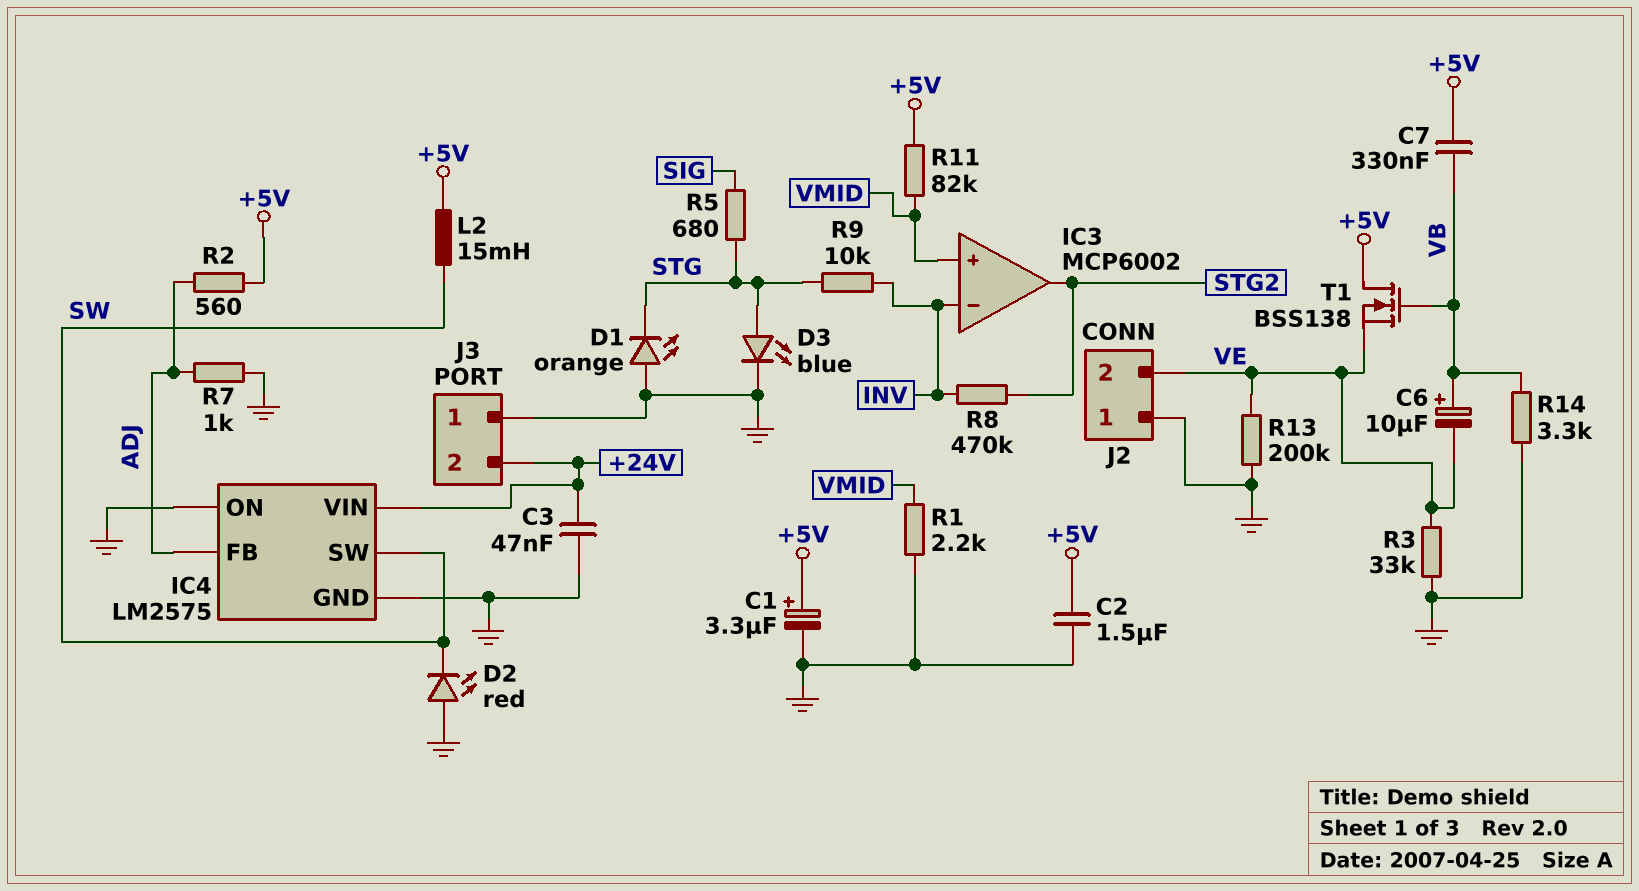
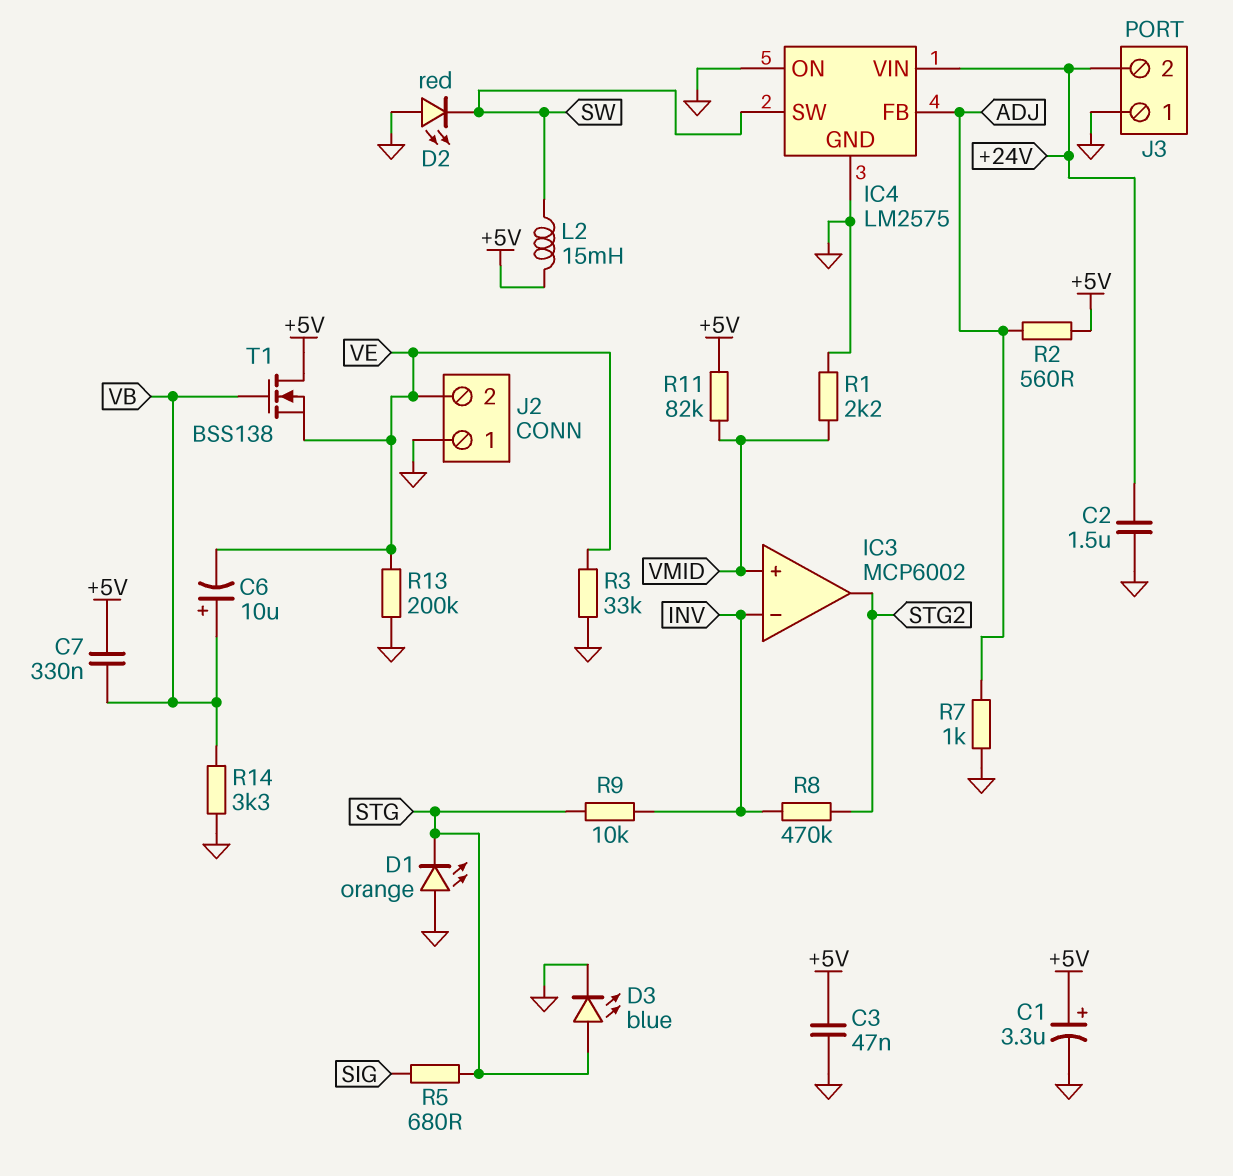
C2: 1.5uF (+5V, GND) -> 1.5uF (+24V, GND)
C3: 47nF (+24V, GND) -> 47nF (+5V, GND)

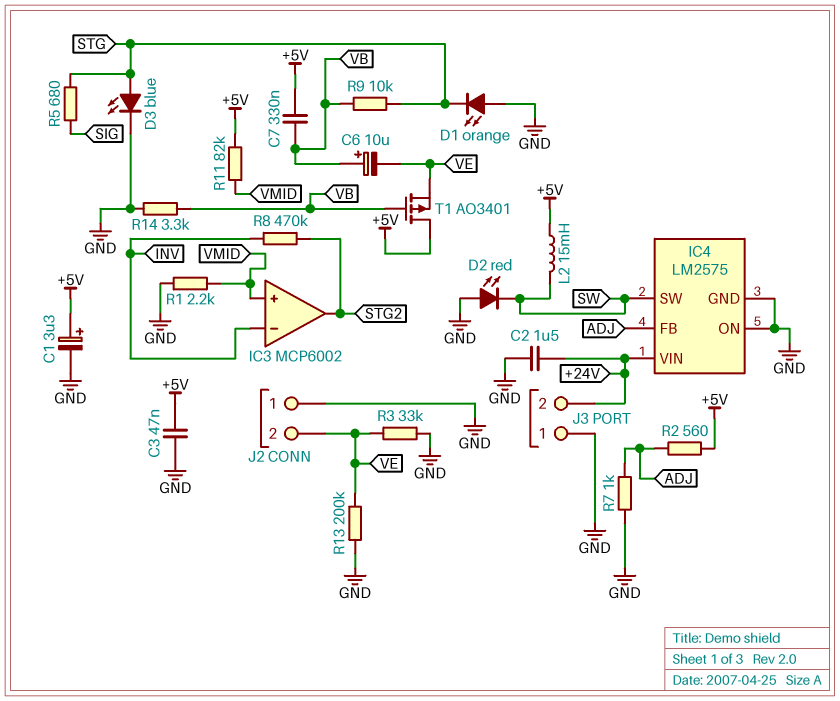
R9: 10k (INV, STG) -> 10k (STG, VB)
T1: NMOS BSS138 (G VB, D +5V, S VE) -> PMOS AO3401 (G VB, D +5V, S VE)

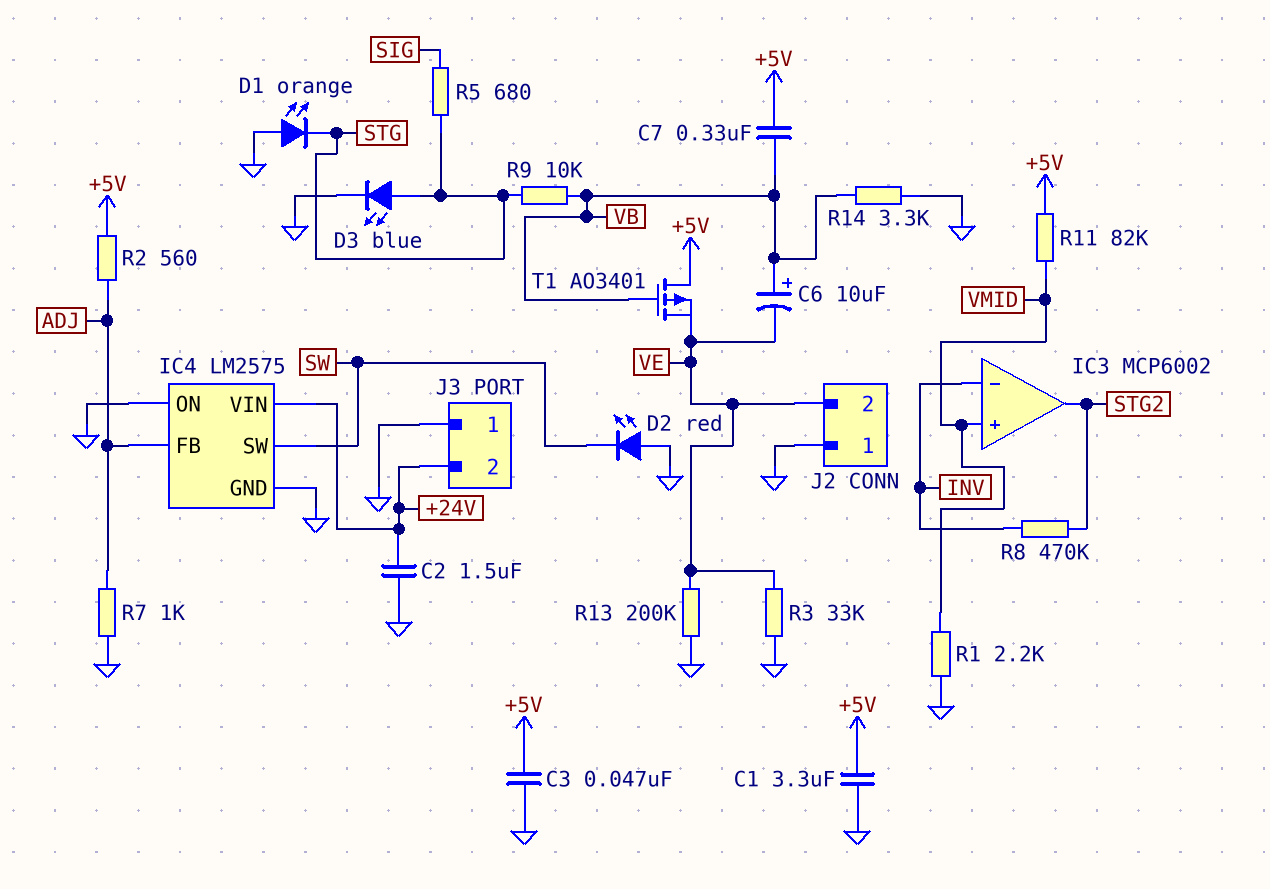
C1: 3.3uF (plus +5V, minus GND) -> 3.3uF (+5V, GND)
L2: 15mH (+5V, SW) -> none

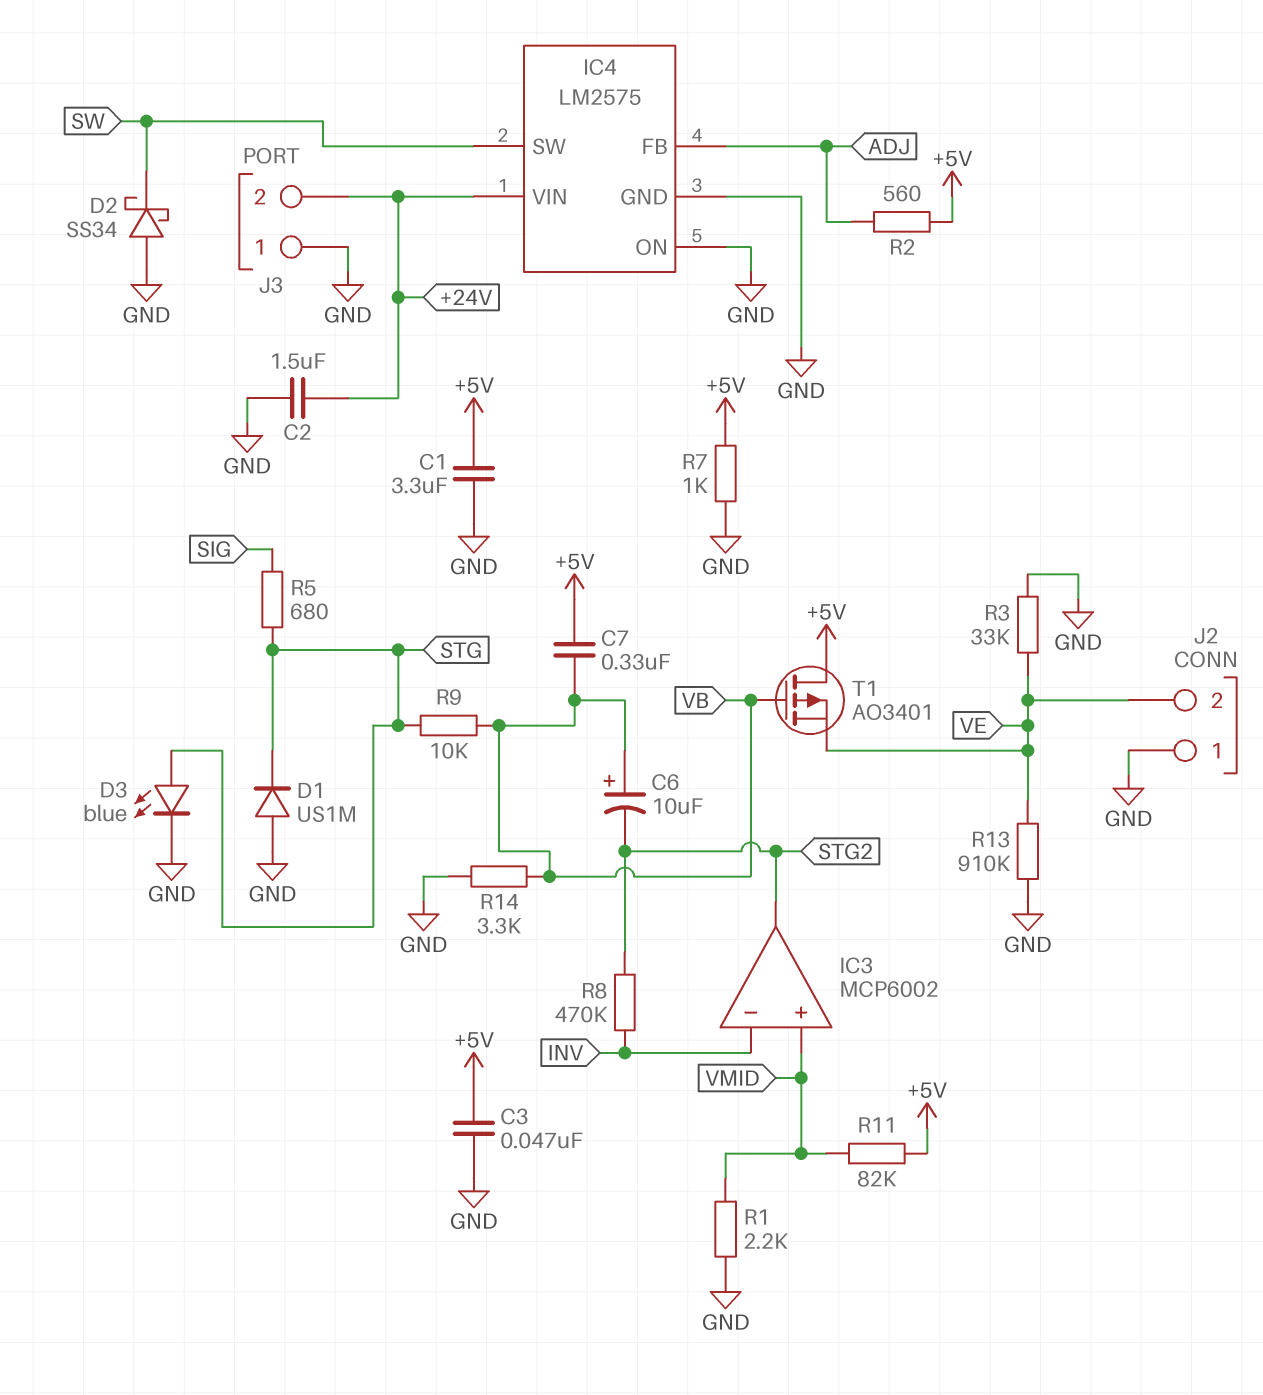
C6: 10uF (plus VB, minus VE) -> 10uF (plus VB, minus STG2)
D1: LED orange (A GND, K STG) -> diode US1M (A GND, K STG)
D2: LED red (A GND, K SW) -> schottky SS34 (A GND, K SW)
R7: 1k (ADJ, GND) -> 1k (+5V, GND)
R13: 200k (GND, VE) -> 910k (GND, VE)

